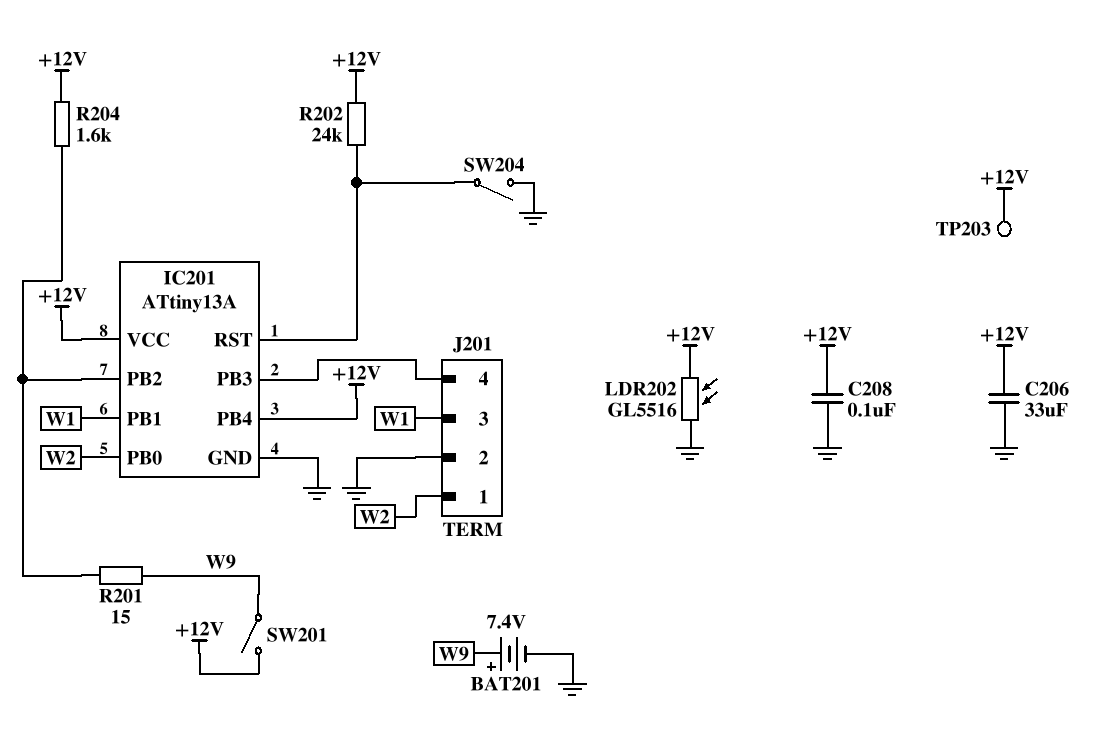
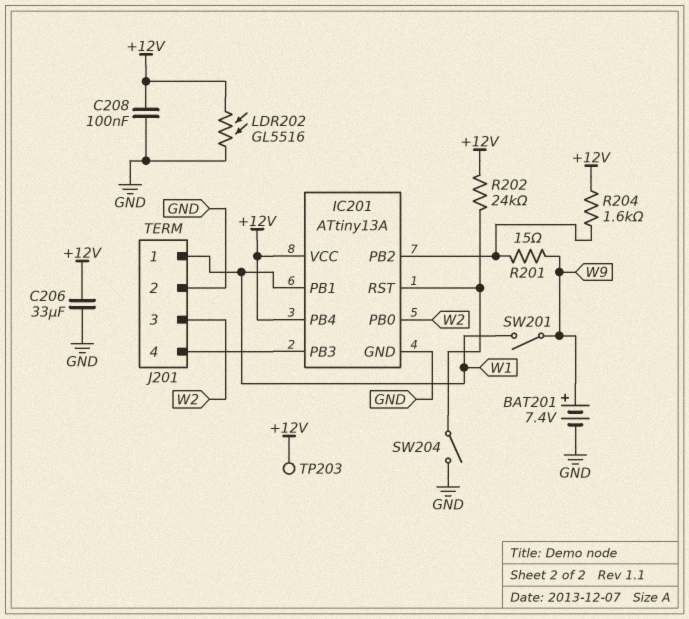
J201 pin 1: W2 -> W1
J201 pin 3: W1 -> W2
SW201: switch (+12V, W9) -> switch (W1, W9)

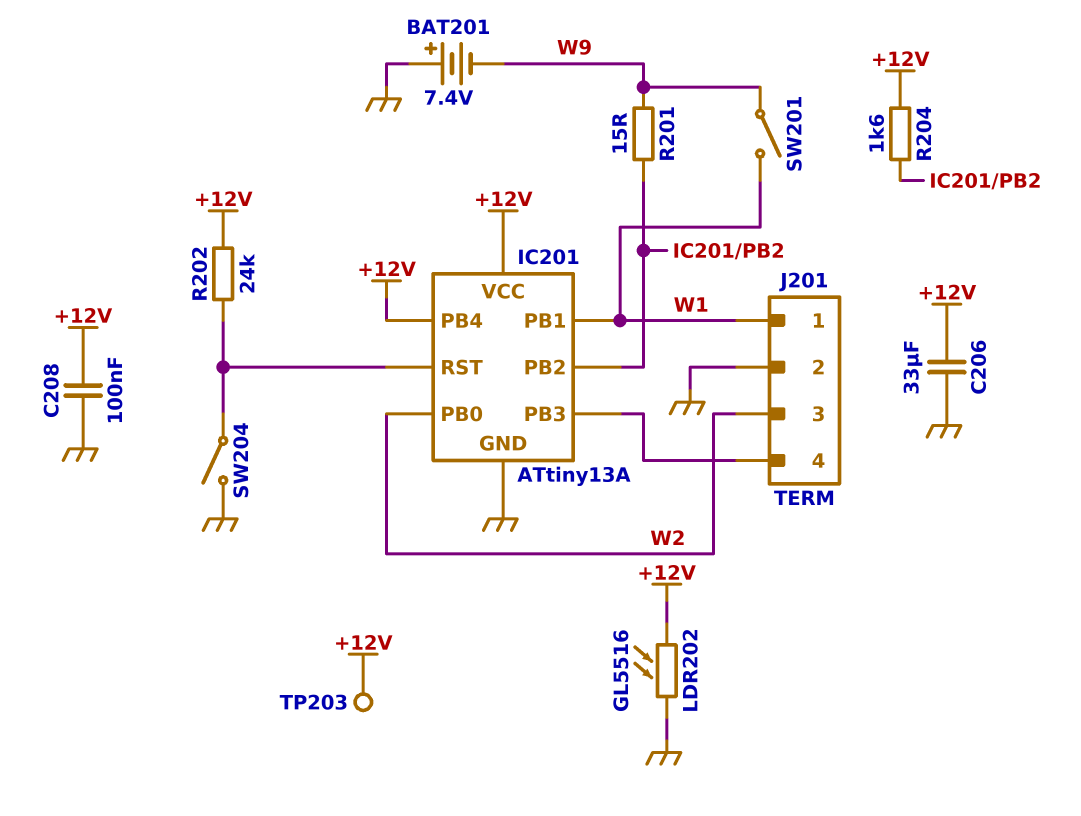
BAT201: 7.4V (plus W9, minus GND) -> 7.4V (plus GND, minus W9)

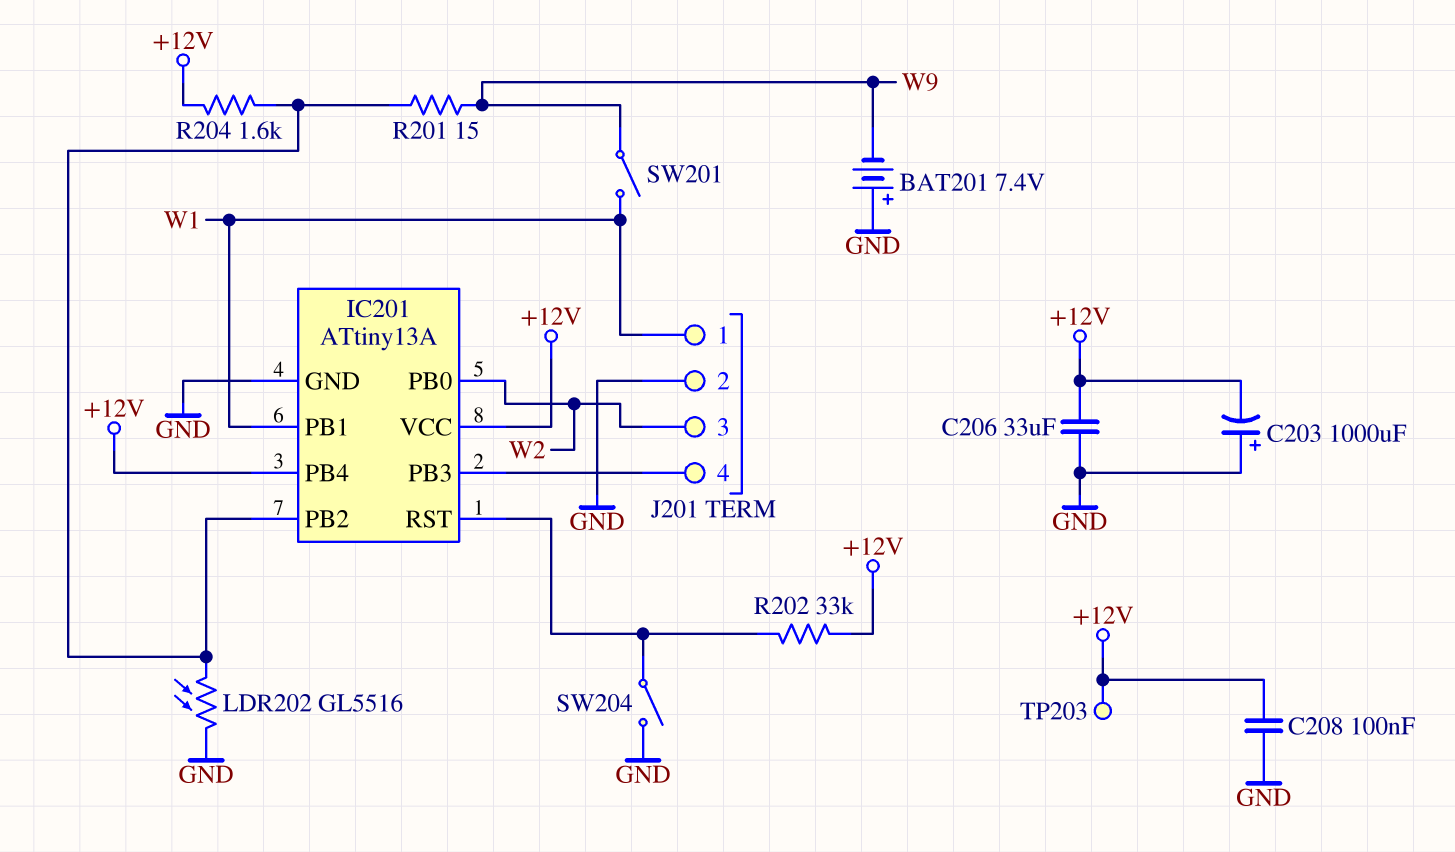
C203: none -> 1000uF (plus GND, minus +12V)
LDR202: GL5516 (+12V, GND) -> GL5516 (GND, IC201/PB2)
R202: 24k (+12V, IC201/RST) -> 33k (+12V, IC201/RST)

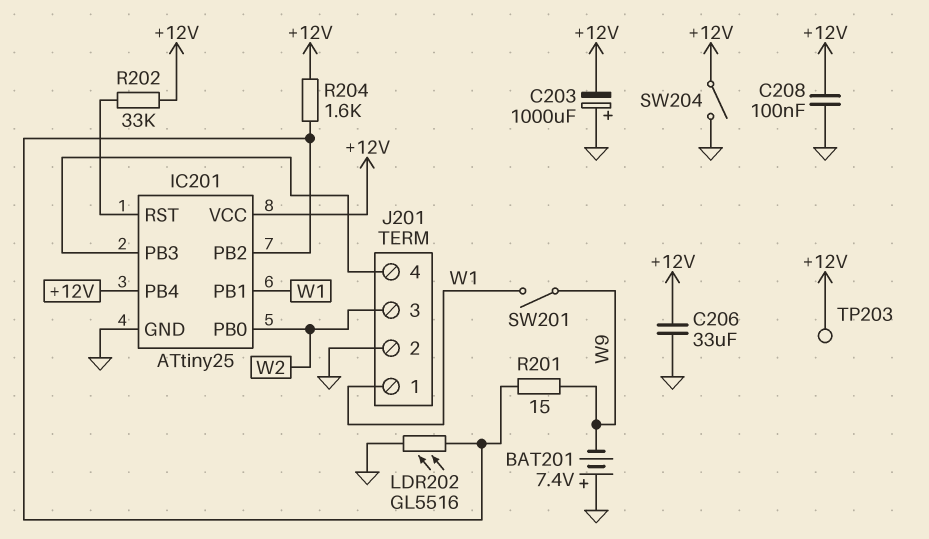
IC201: ATtiny13A -> ATtiny25
SW204: switch (GND, IC201/RST) -> switch (+12V, GND)

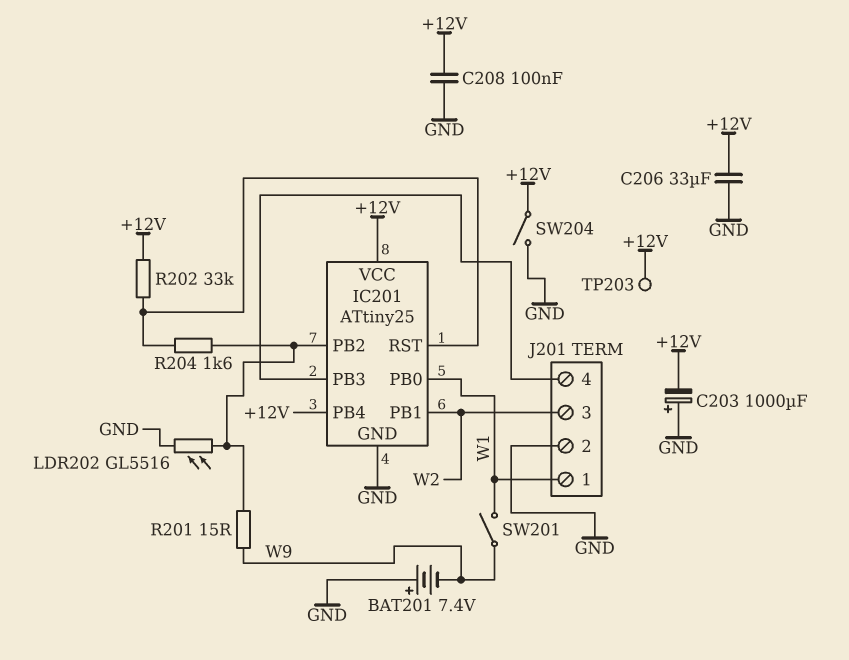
IC201 pin PB0: W2 -> W1
IC201 pin PB1: W1 -> W2
R204: 1.6k (+12V, IC201/PB2) -> 1.6k (IC201/PB2, IC201/RST)

